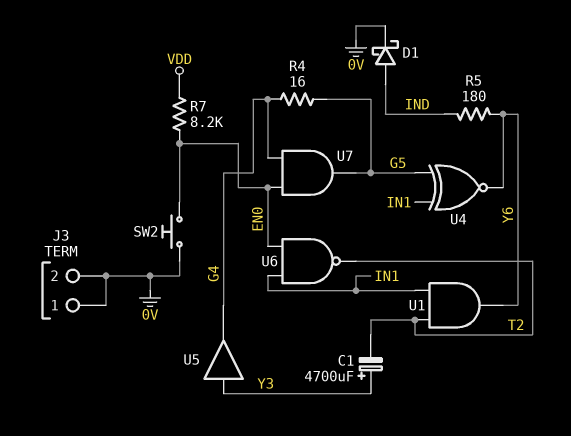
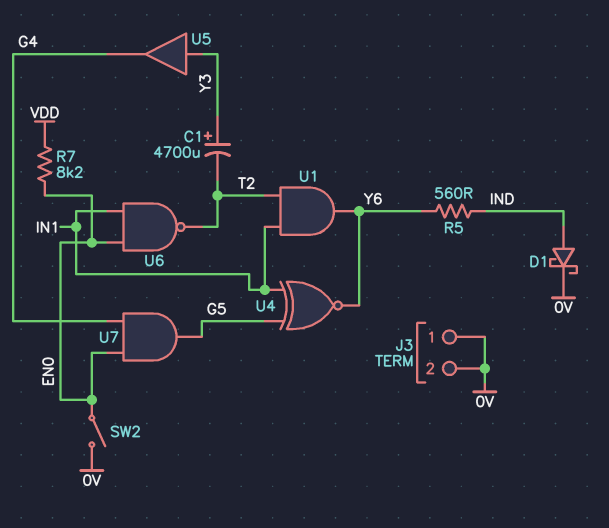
R4: 16 (G4, G5) -> none
R5: 180 (IND, Y6) -> 560 (IND, Y6)
SW2: button (0V, EN0) -> switch (0V, EN0)

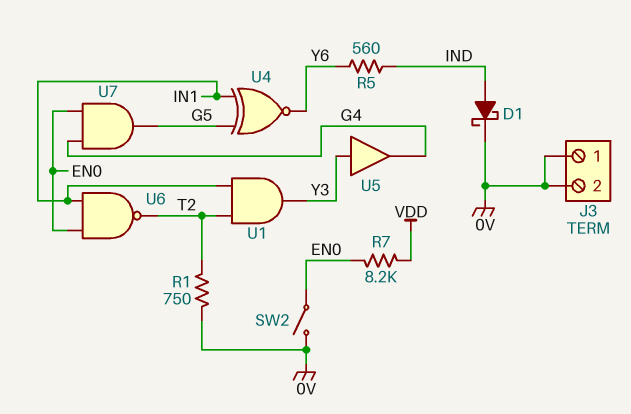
C1: 4700uF (plus Y3, minus T2) -> none
R1: none -> 750 (0V, T2)
U1: AND (in IN1, in T2, out Y6) -> AND (in IN1, in T2, out Y3)

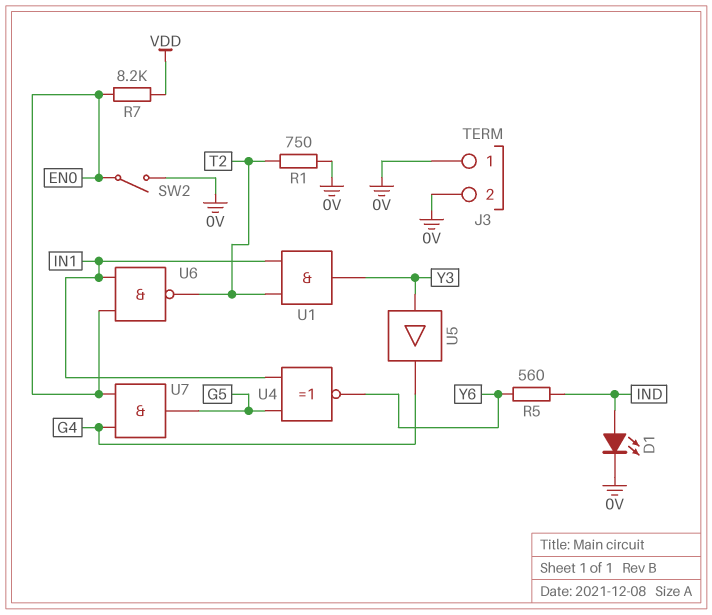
D1: schottky (A IND, K 0V) -> LED (A IND, K 0V)

